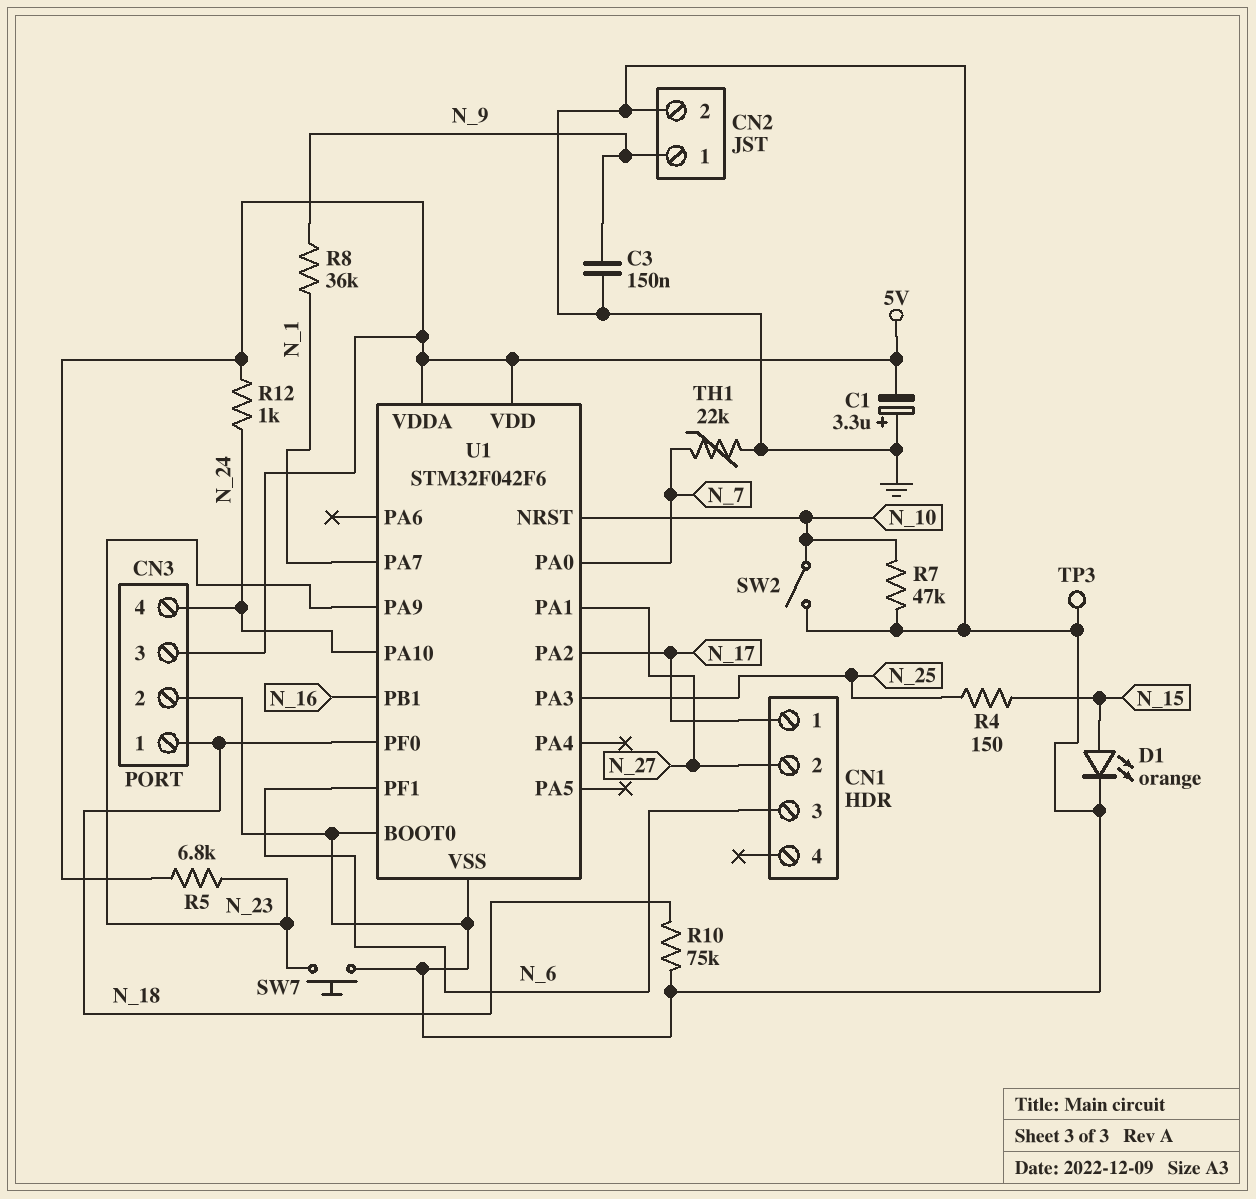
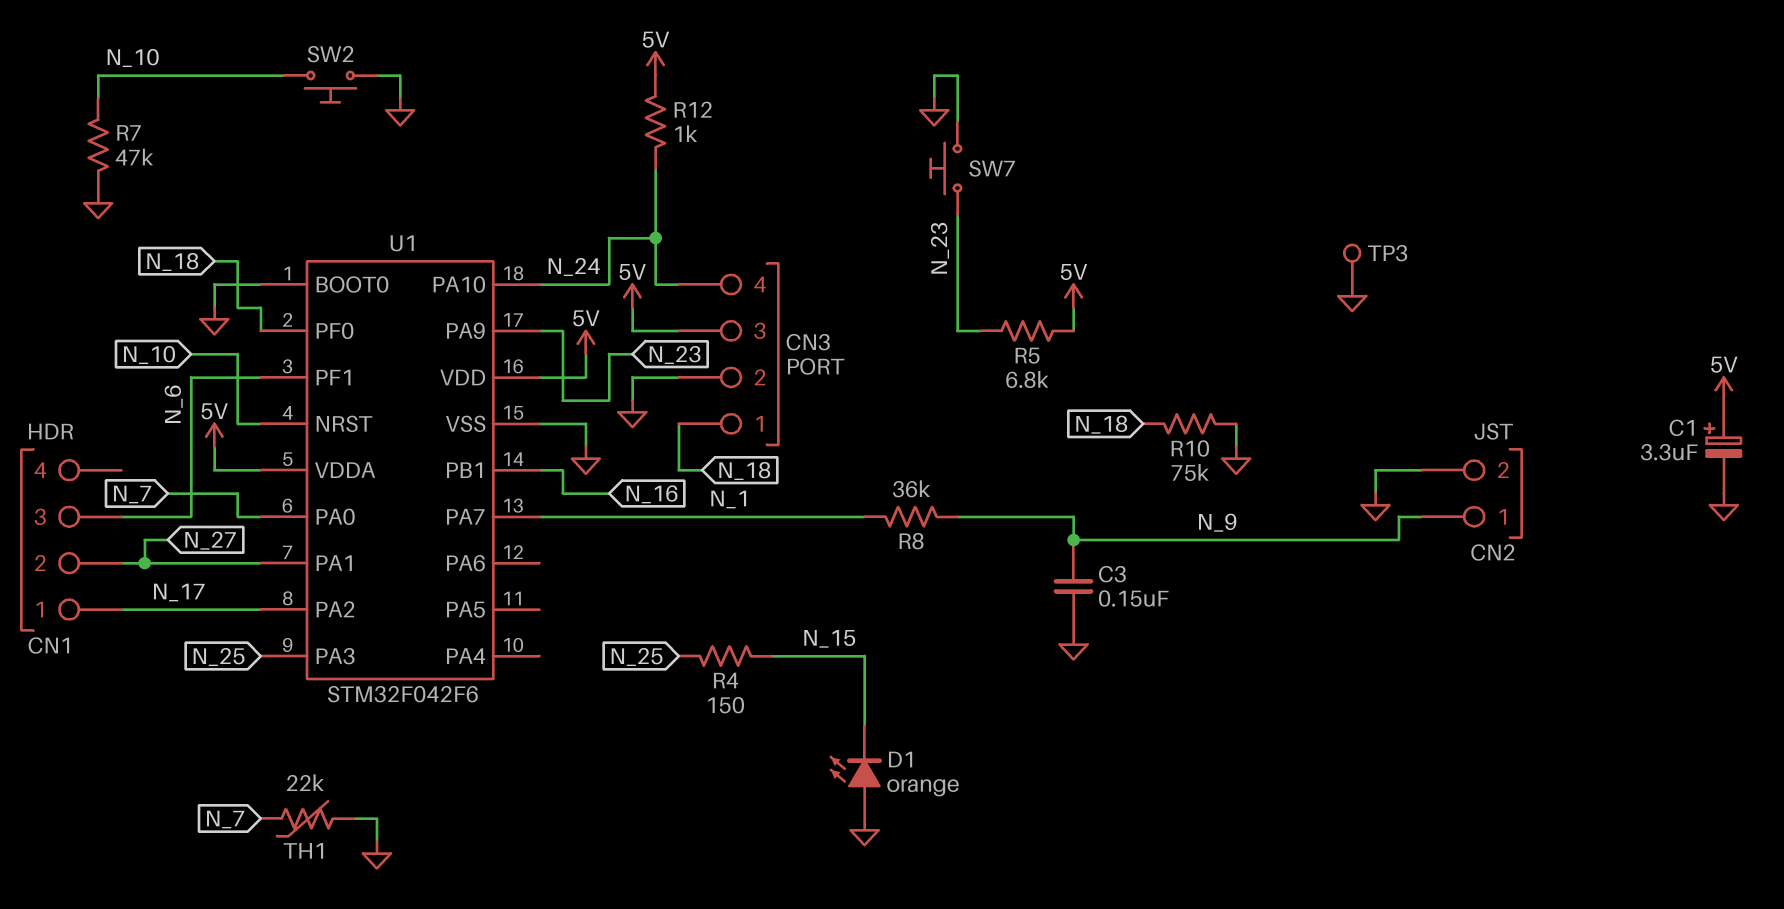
C1: 3.3uF (plus GND, minus 5V) -> 3.3uF (plus 5V, minus GND)
D1: LED orange (A N_15, K GND) -> LED orange (A GND, K N_15)
SW2: switch (GND, N_10) -> button (GND, N_10)

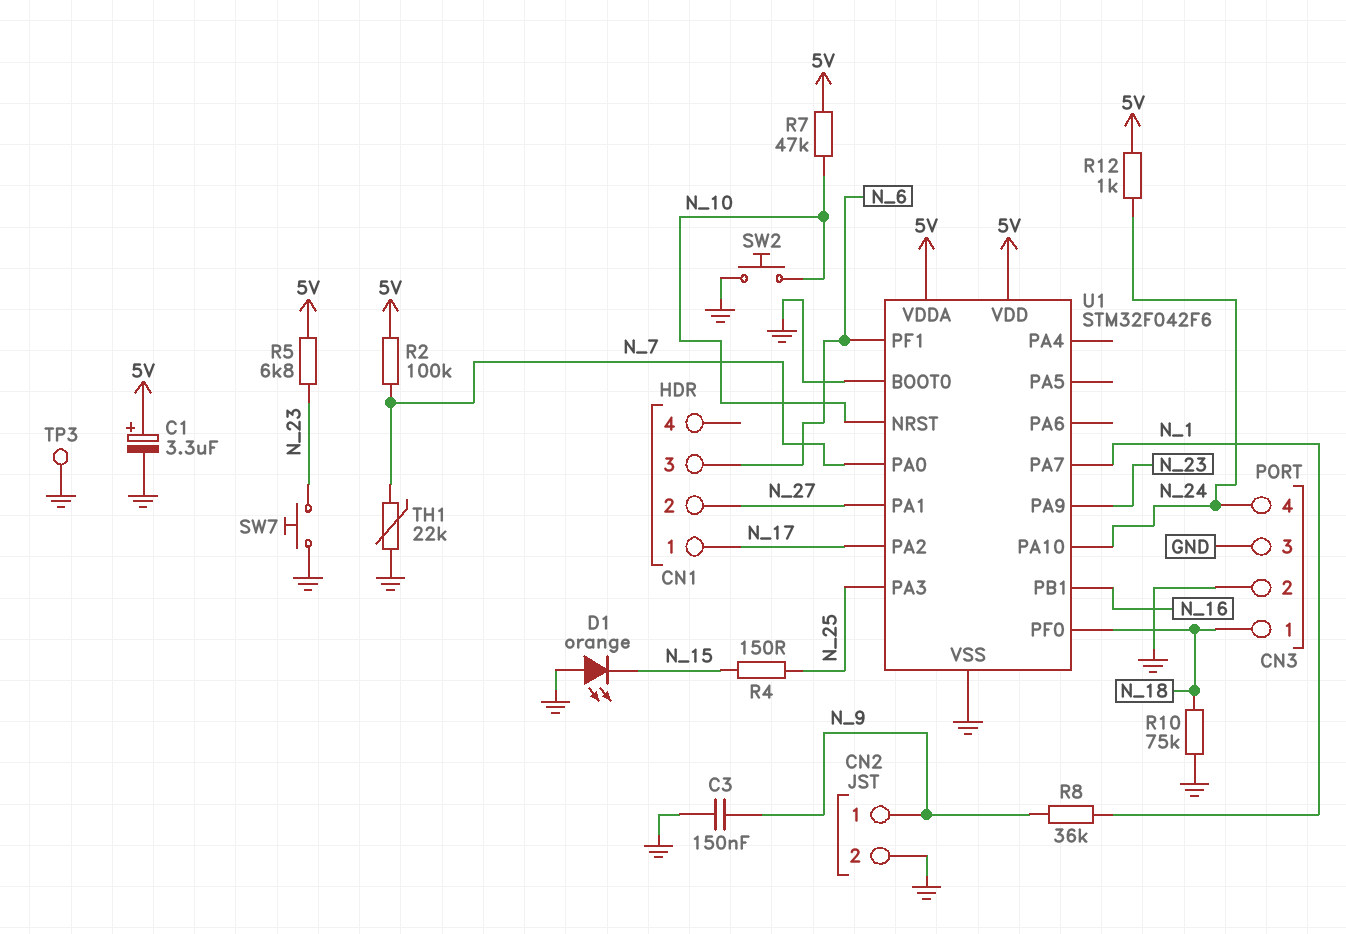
CN3 pin 3: 5V -> GND
R2: none -> 100k (5V, N_7)
R7: 47k (GND, N_10) -> 47k (5V, N_10)

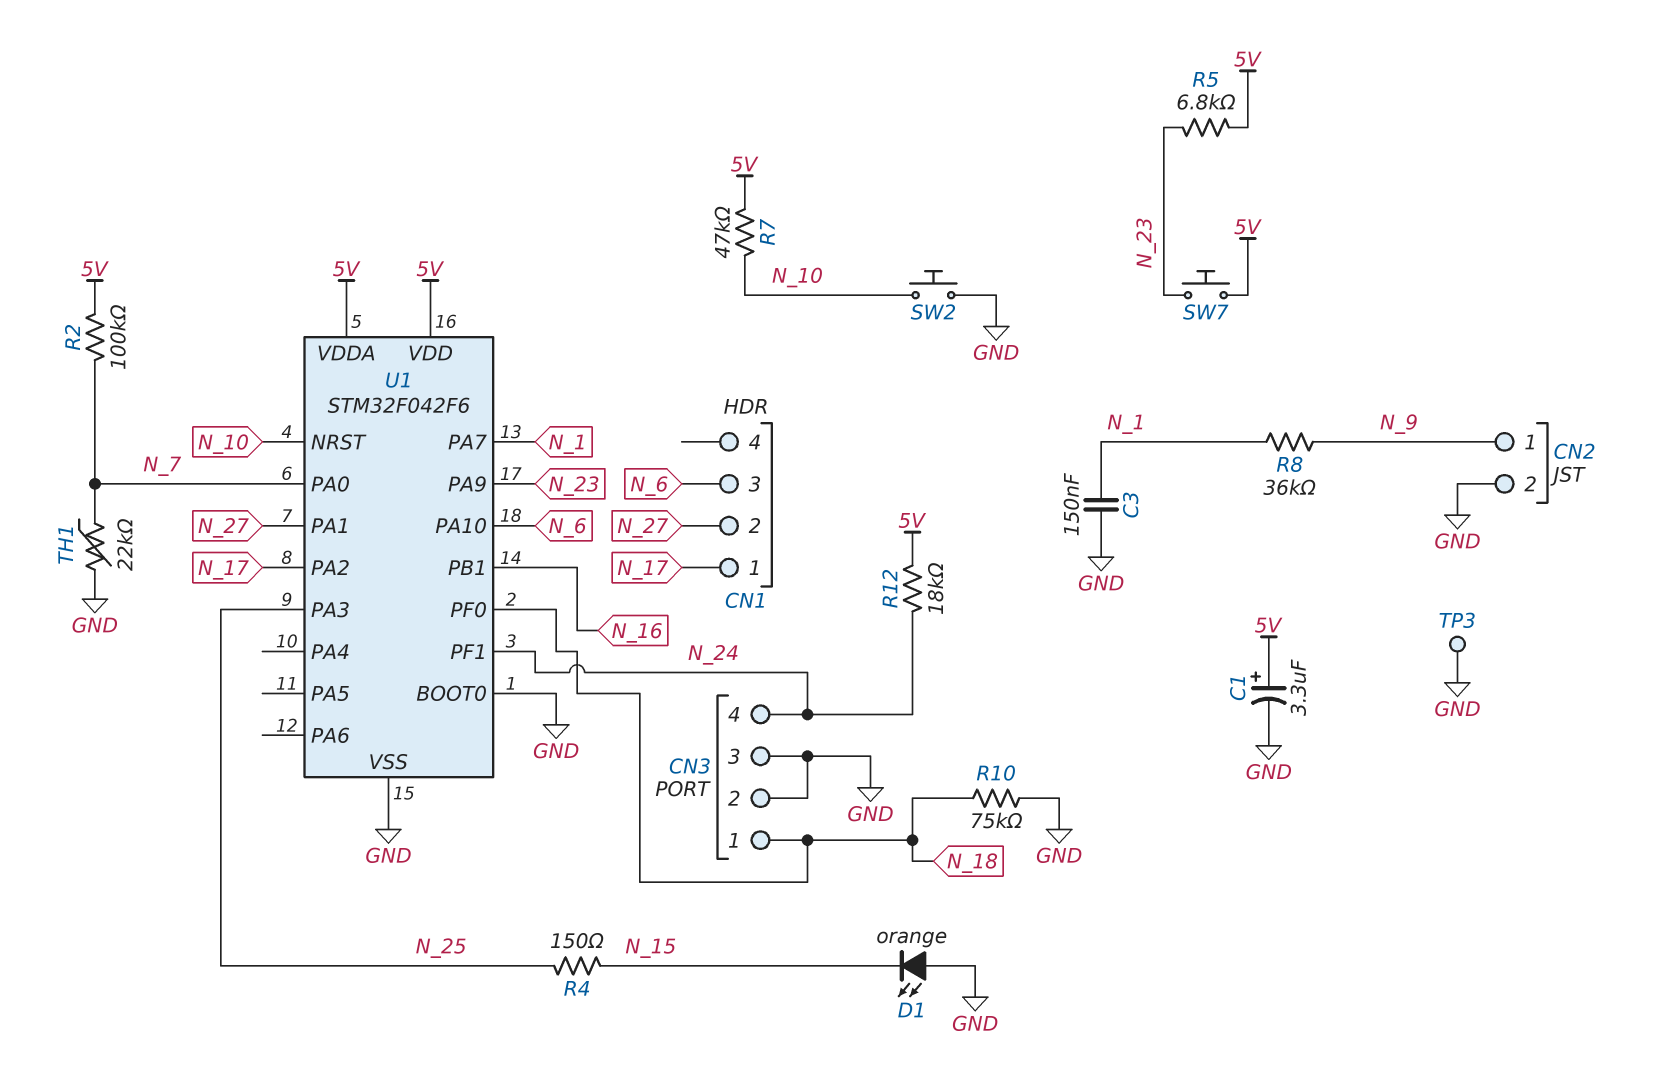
C3: 150nF (GND, N_9) -> 150nF (GND, N_1)
R12: 1k (5V, N_24) -> 18k (5V, N_24)
SW7: button (GND, N_23) -> button (5V, N_23)
U1 pin PA10: N_24 -> N_6
U1 pin PF1: N_6 -> N_24

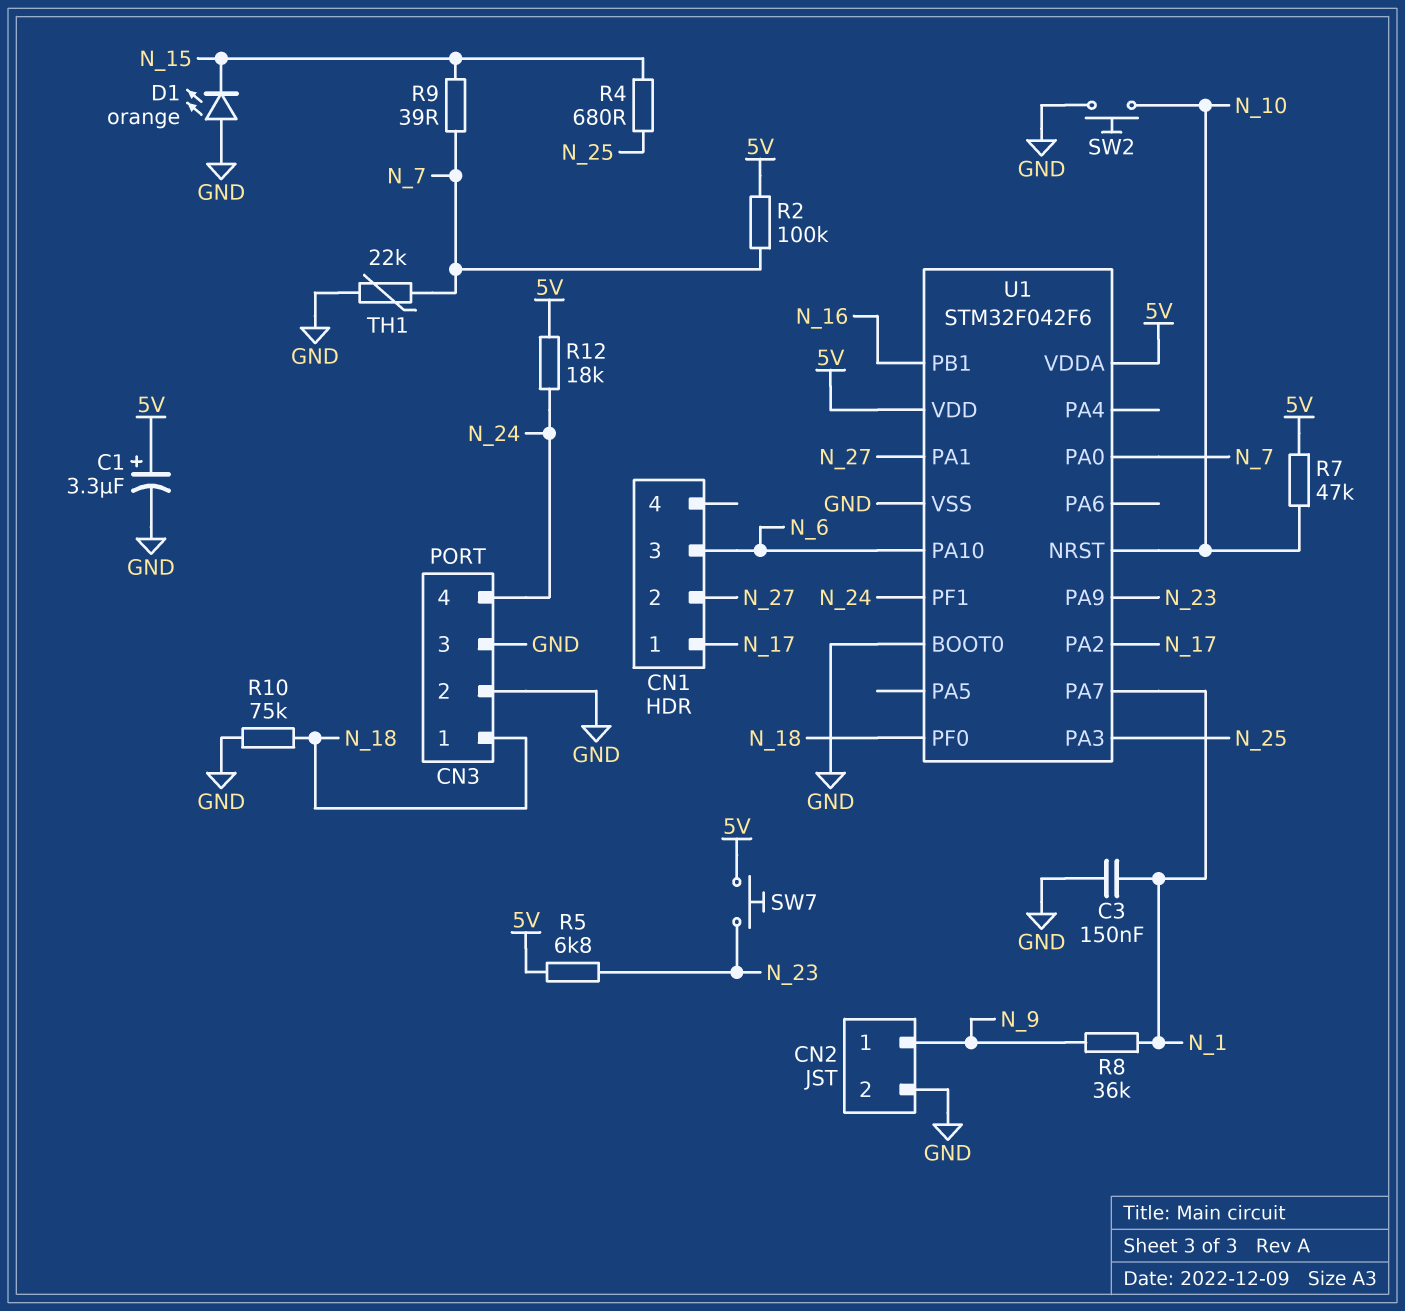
R4: 150 (N_15, N_25) -> 680 (N_15, N_25)
R9: none -> 39 (N_7, N_15)
TP3: test point (GND) -> none

